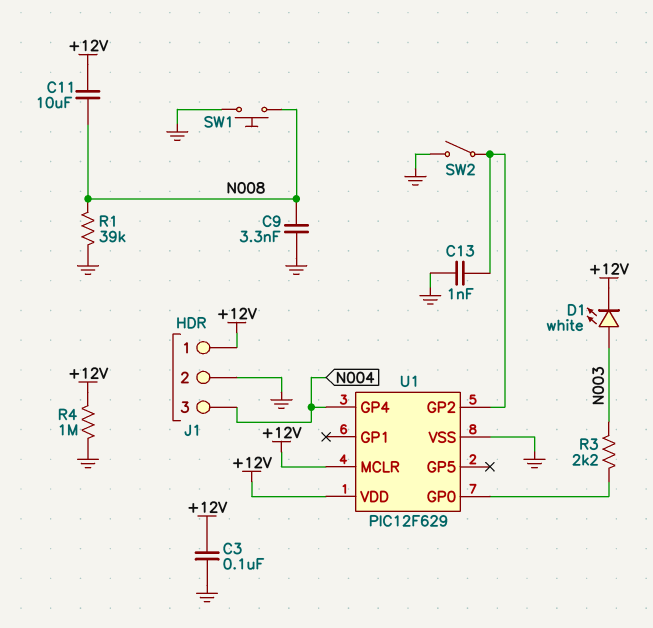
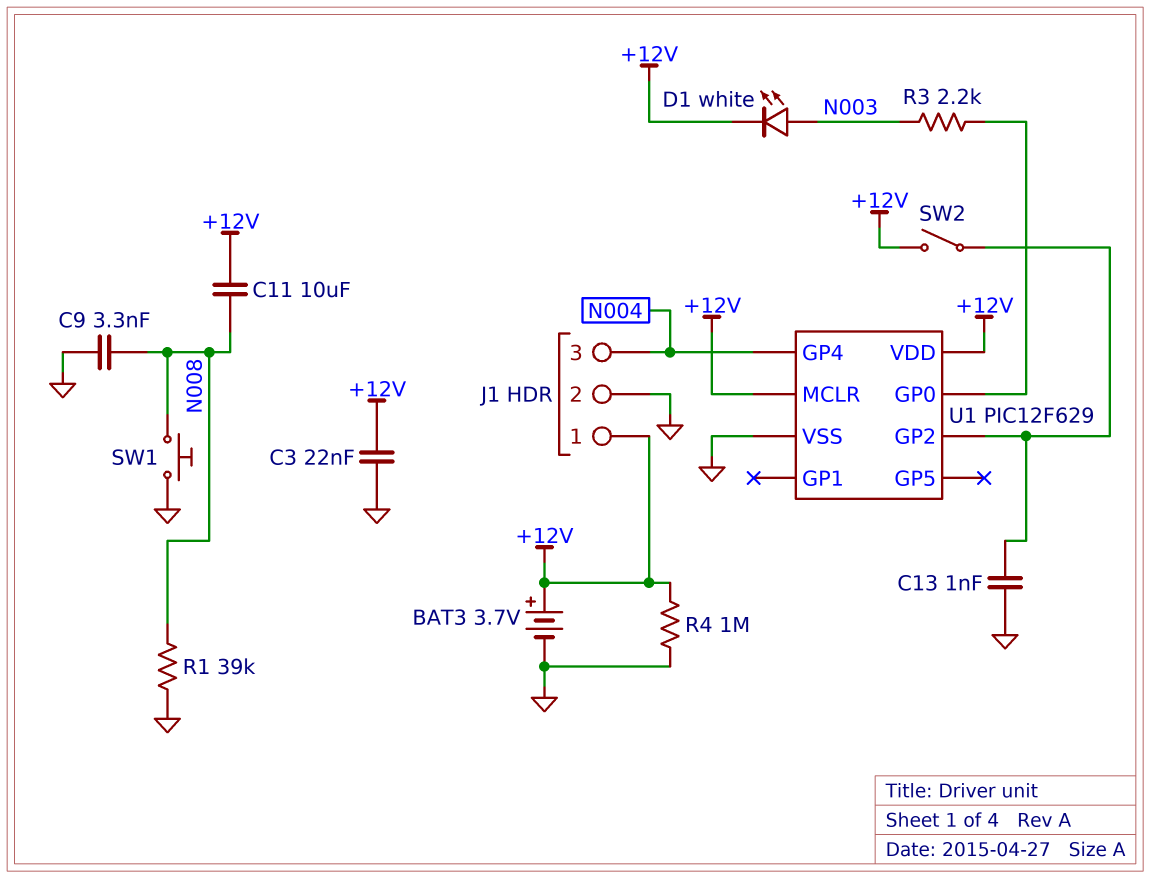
BAT3: none -> 3.7V (plus +12V, minus GND)
C3: 100nF (+12V, GND) -> 22nF (+12V, GND)
SW2: switch (GND, U1/GP2) -> switch (+12V, U1/GP2)

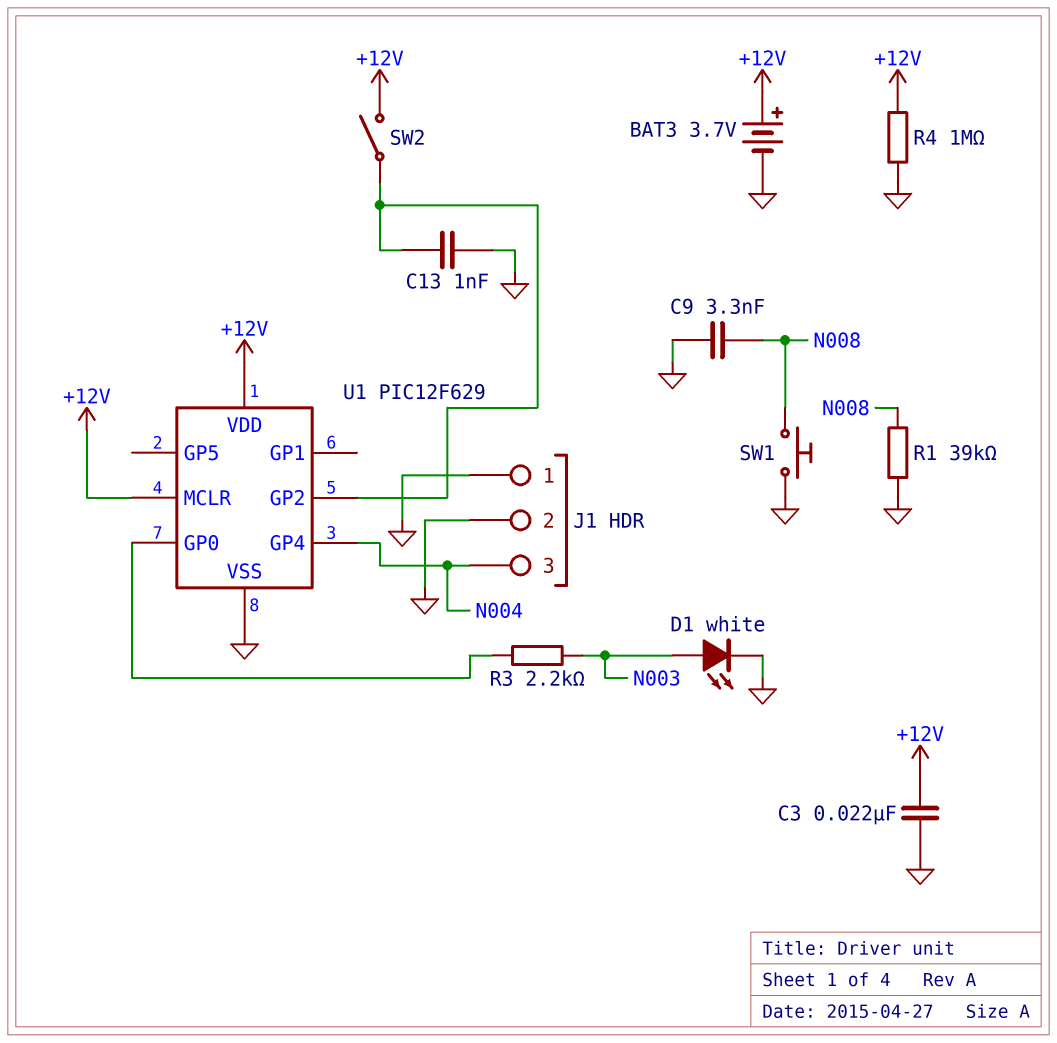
C11: 10uF (+12V, N008) -> none
D1: LED white (A N003, K +12V) -> LED white (A N003, K GND)
J1 pin 1: +12V -> GND

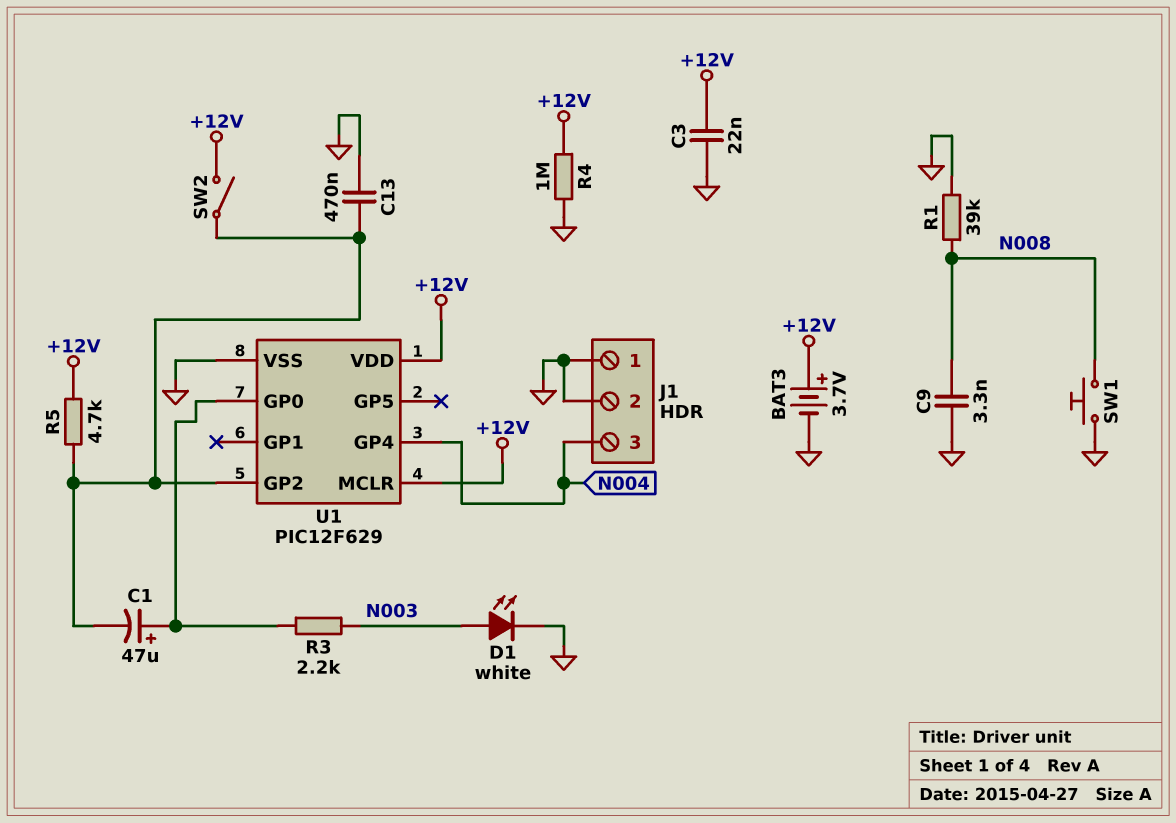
C1: none -> 47uF (plus U1/GP0, minus U1/GP2)
C13: 1nF (GND, U1/GP2) -> 470nF (GND, U1/GP2)
R5: none -> 4.7k (+12V, U1/GP2)

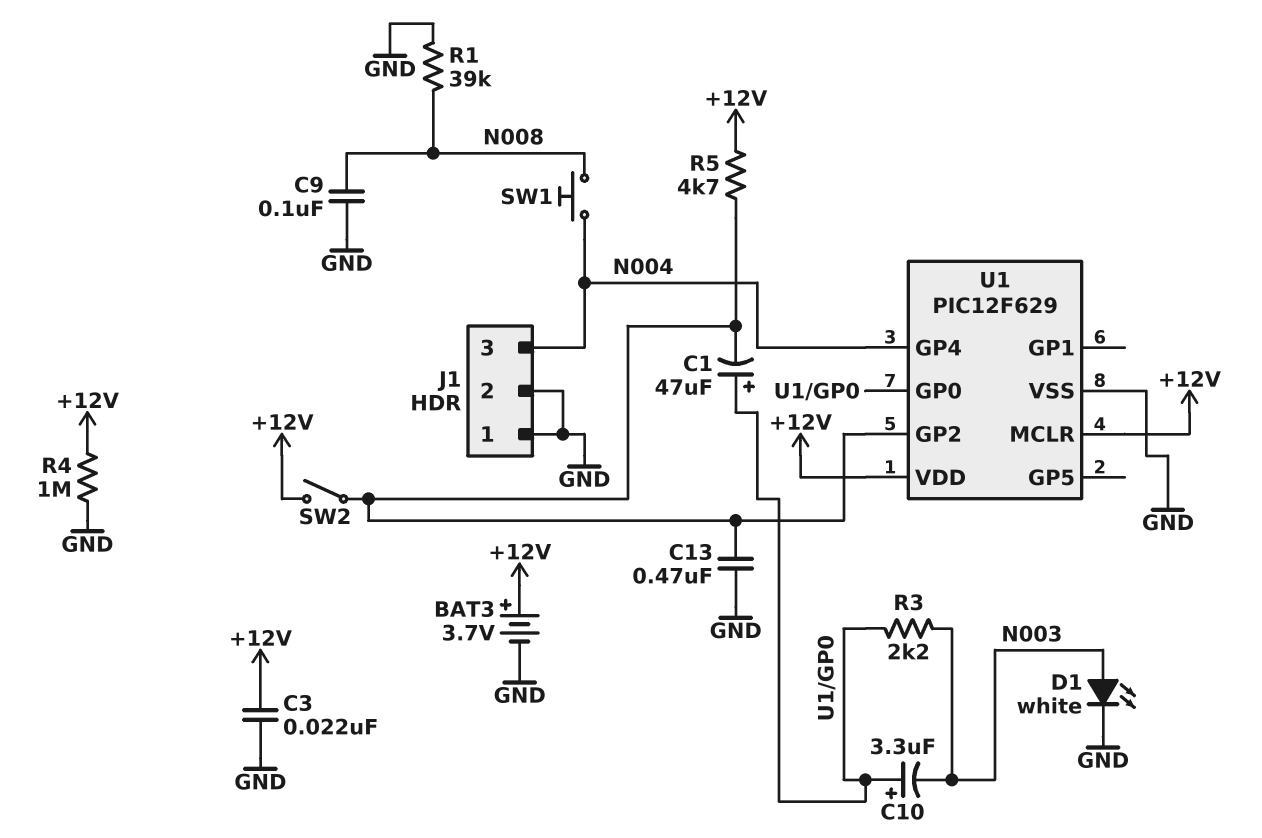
C9: 3.3nF (GND, N008) -> 100nF (GND, N008)
C10: none -> 3.3uF (plus U1/GP0, minus N003)
SW1: button (GND, N008) -> button (N004, N008)

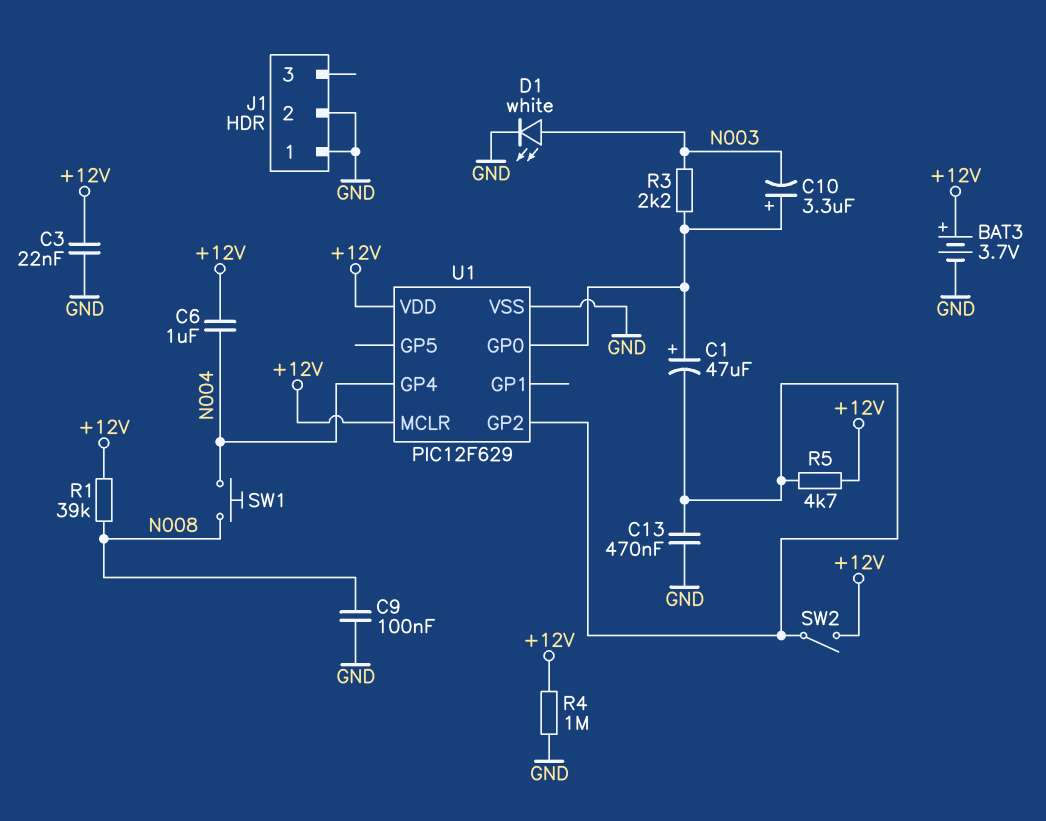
C6: none -> 1uF (+12V, N004)
J1 pin 3: N004 -> none
R1: 39k (GND, N008) -> 39k (+12V, N008)

